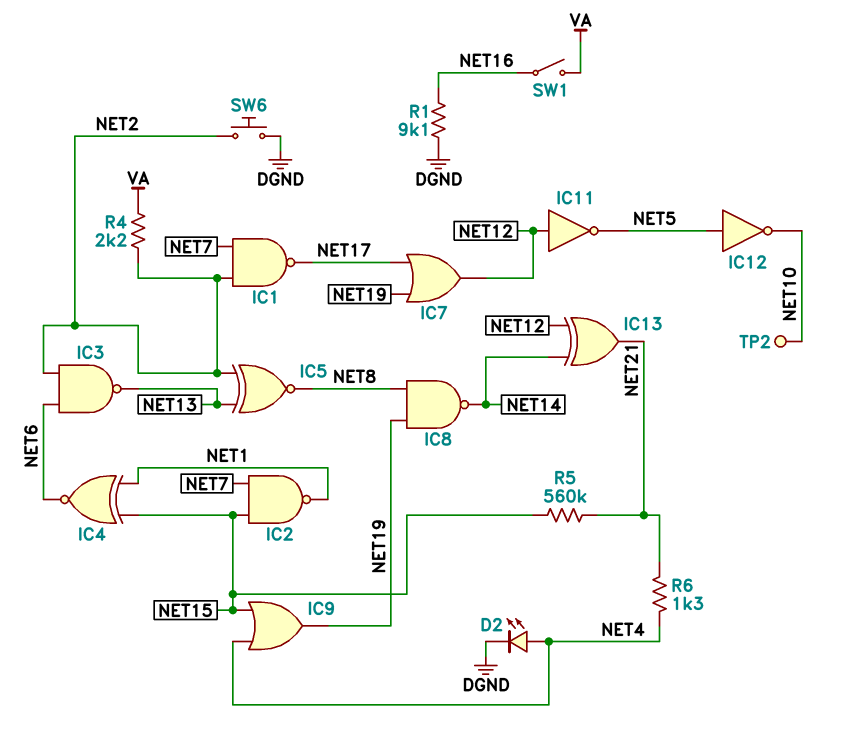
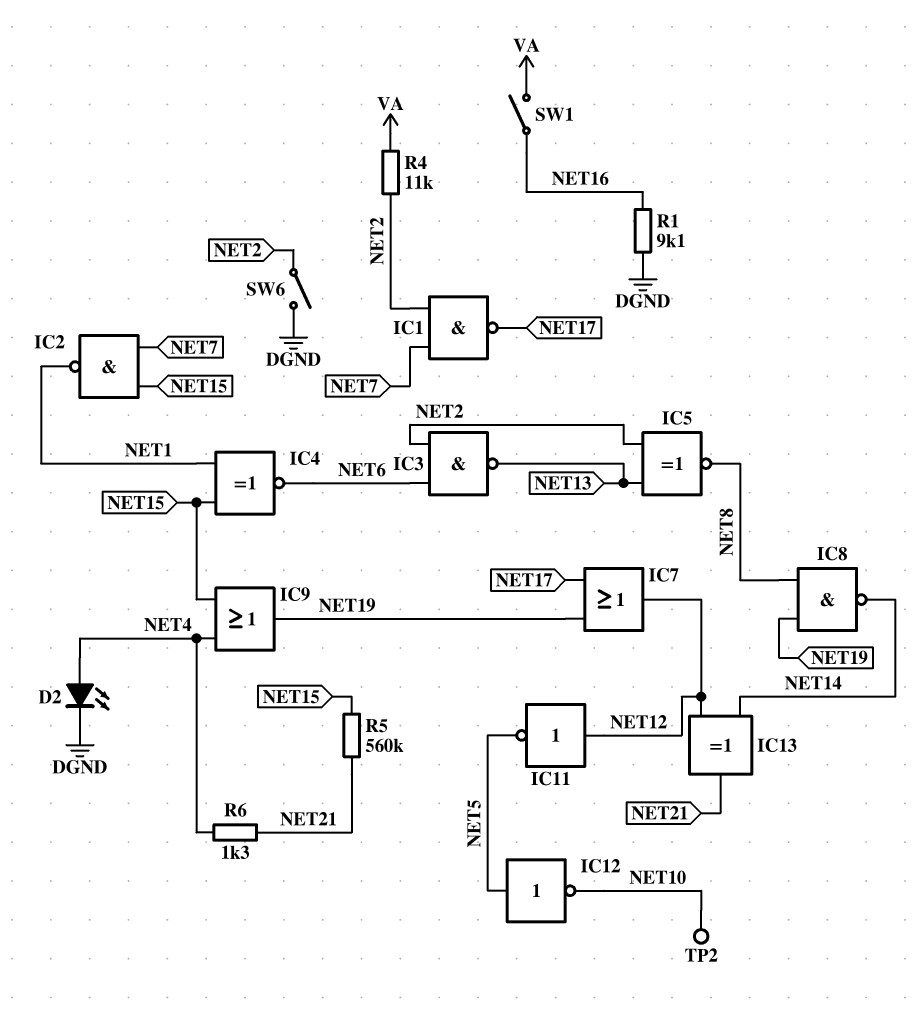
R4: 2.2k (NET2, VA) -> 11k (NET2, VA)
SW6: button (DGND, NET2) -> switch (DGND, NET2)

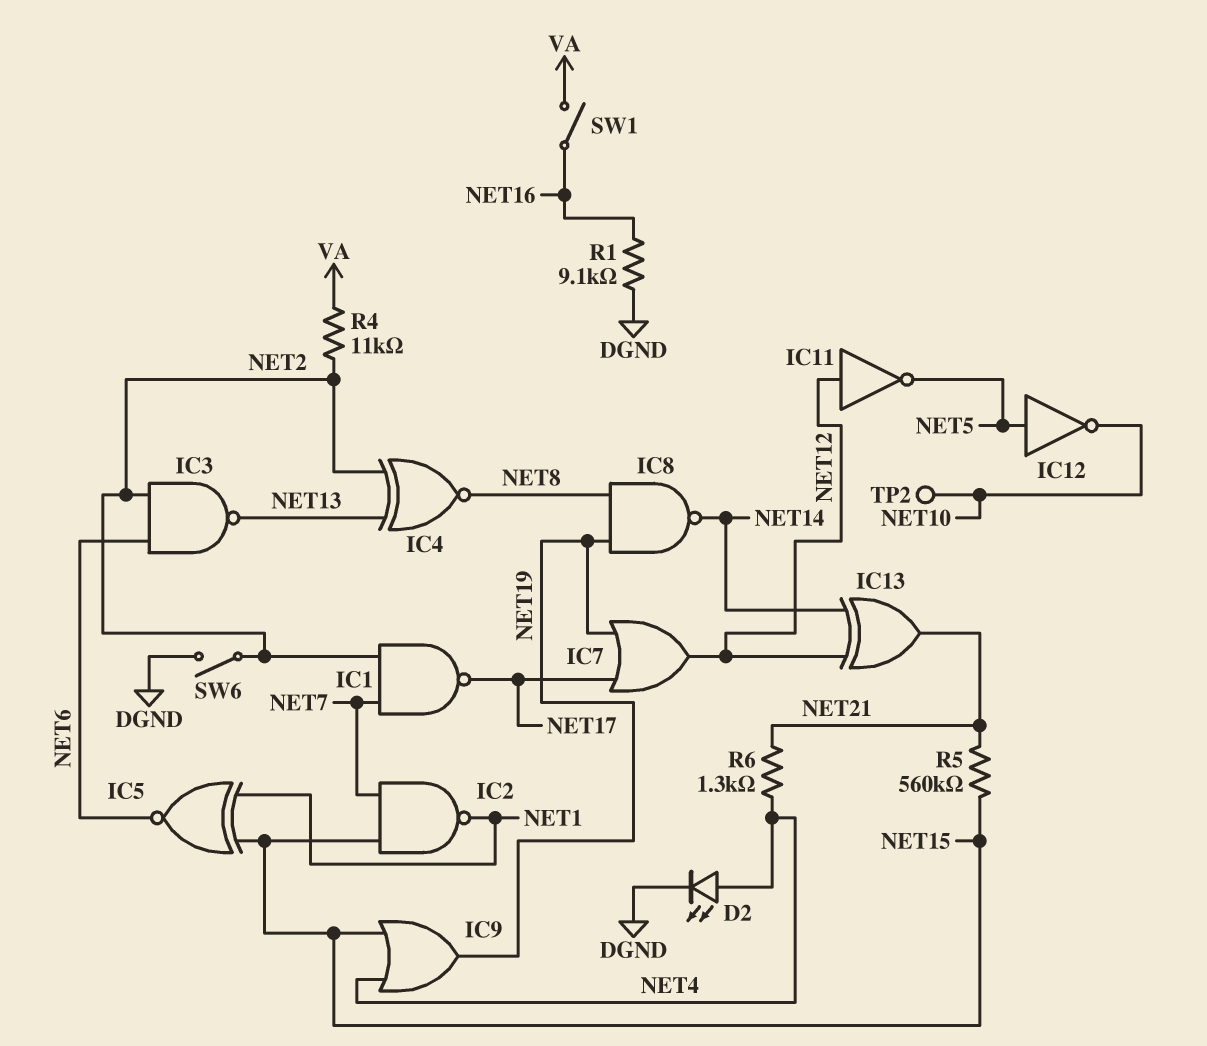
IC4: XNOR (in NET1, in NET15, out NET6) -> XNOR (in NET2, in NET13, out NET8)
IC5: XNOR (in NET2, in NET13, out NET8) -> XNOR (in NET1, in NET15, out NET6)

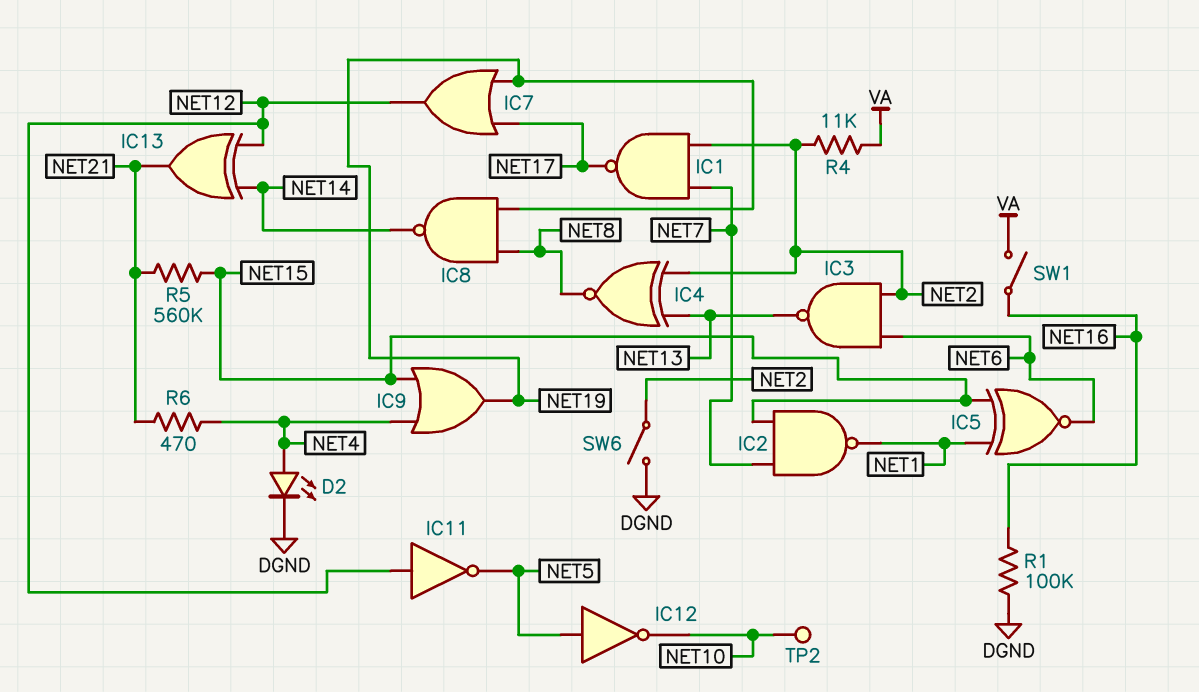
R1: 9.1k (DGND, NET16) -> 100k (DGND, NET16)
R6: 1.3k (NET4, NET21) -> 470 (NET4, NET21)

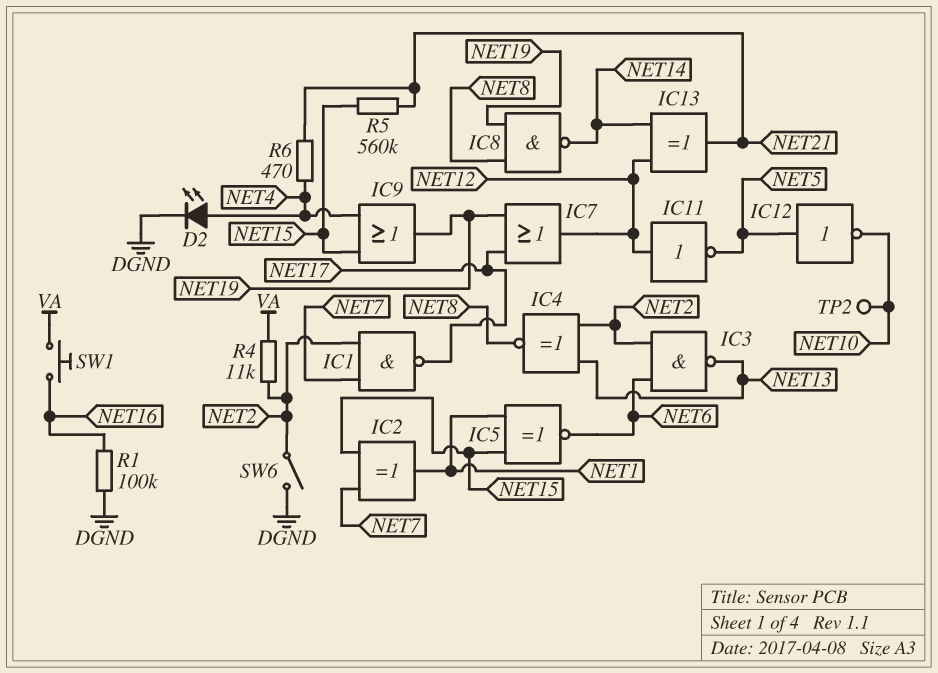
IC2: NAND (in NET7, in NET15, out NET1) -> XOR (in NET7, in NET15, out NET1)
SW1: switch (NET16, VA) -> button (NET16, VA)

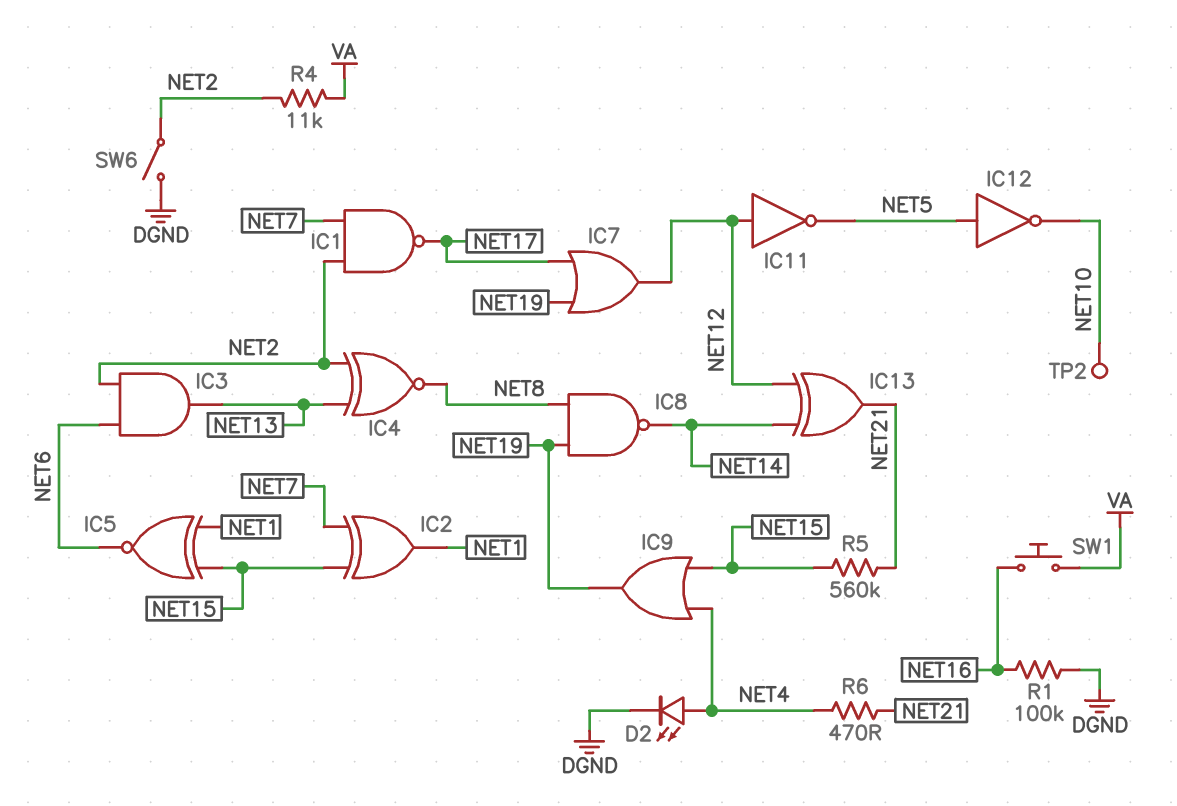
IC3: NAND (in NET2, in NET6, out NET13) -> AND (in NET2, in NET6, out NET13)

